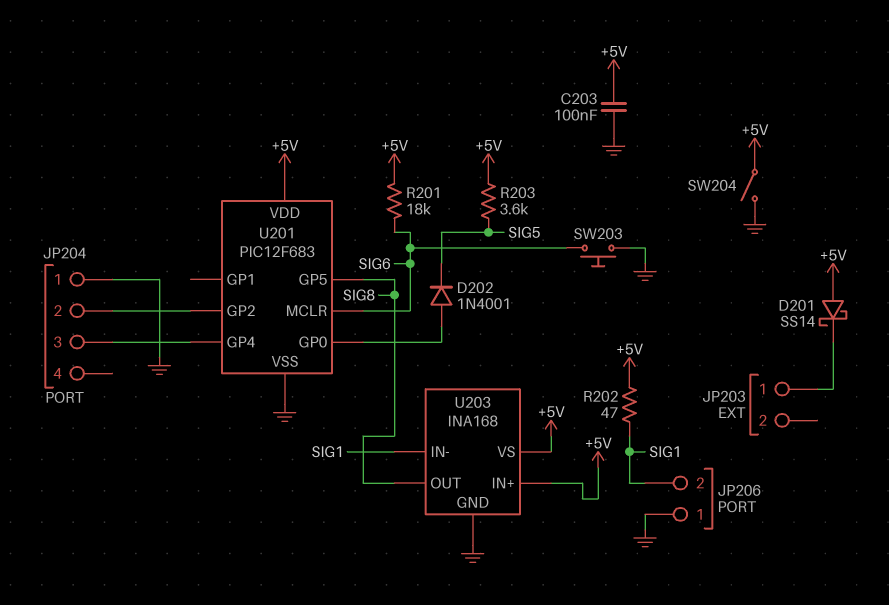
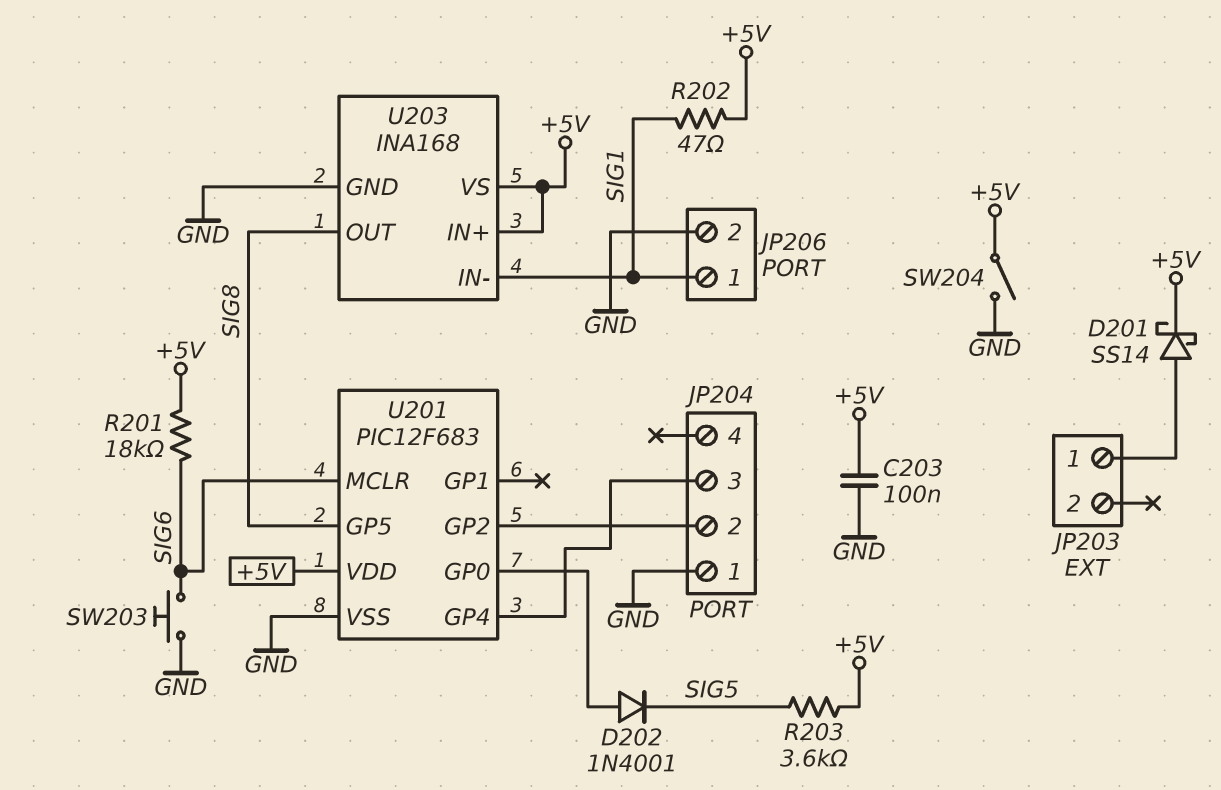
D201: schottky SS14 (A +5V, K JP203/1) -> schottky SS14 (A JP203/1, K +5V)
JP206 pin 1: GND -> SIG1
JP206 pin 2: SIG1 -> GND

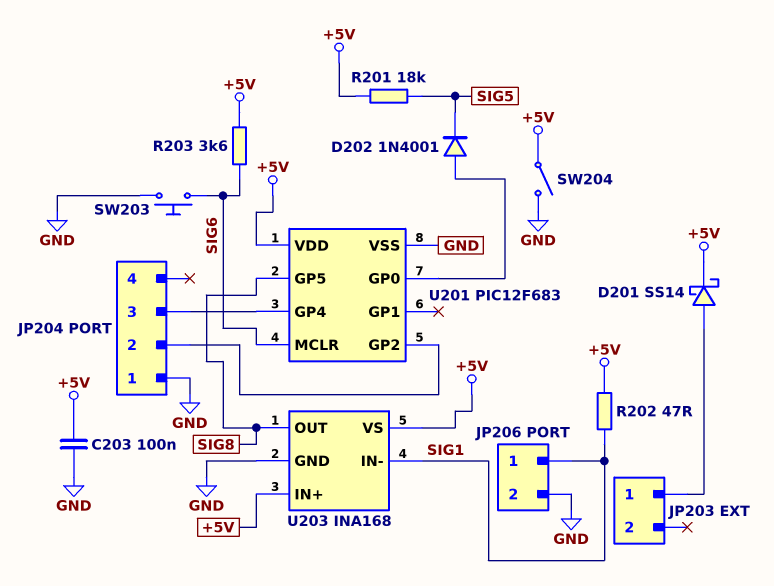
R201: 18k (+5V, SIG6) -> 18k (+5V, SIG5)
R203: 3.6k (+5V, SIG5) -> 3.6k (+5V, SIG6)

